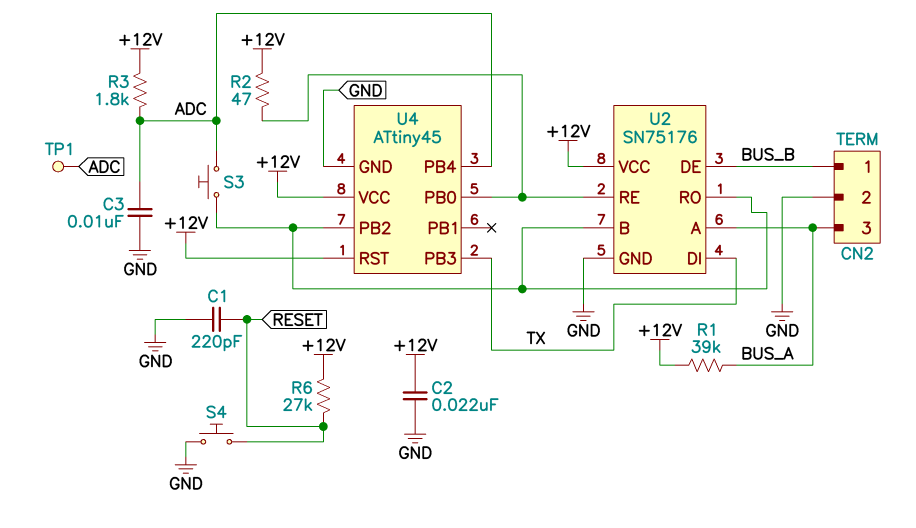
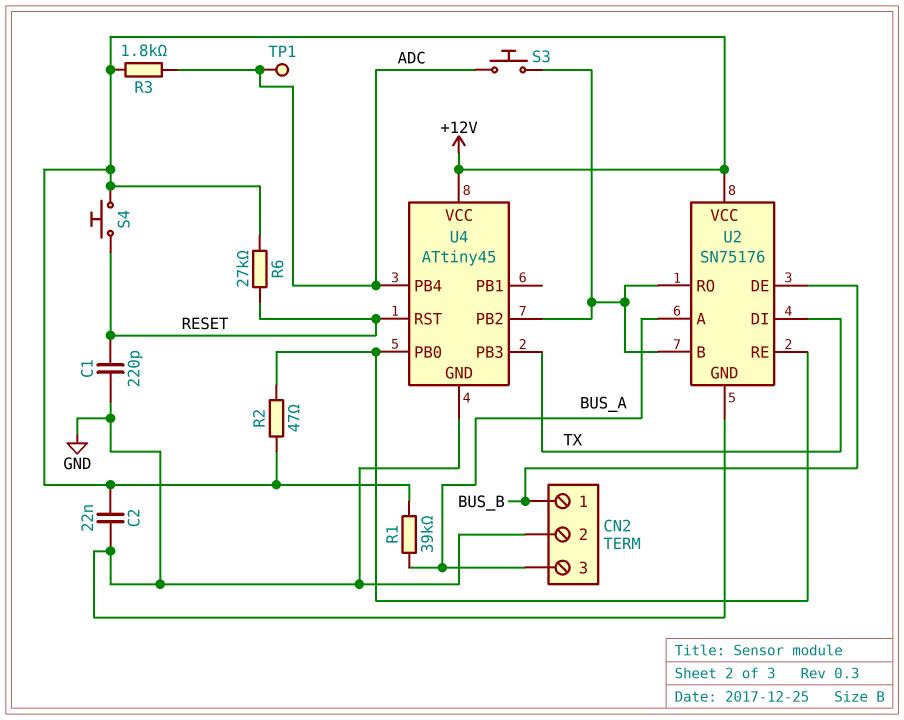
C3: 10nF (ADC, GND) -> none
S4: button (GND, RESET) -> button (+12V, RESET)
U4 pin RST: +12V -> RESET

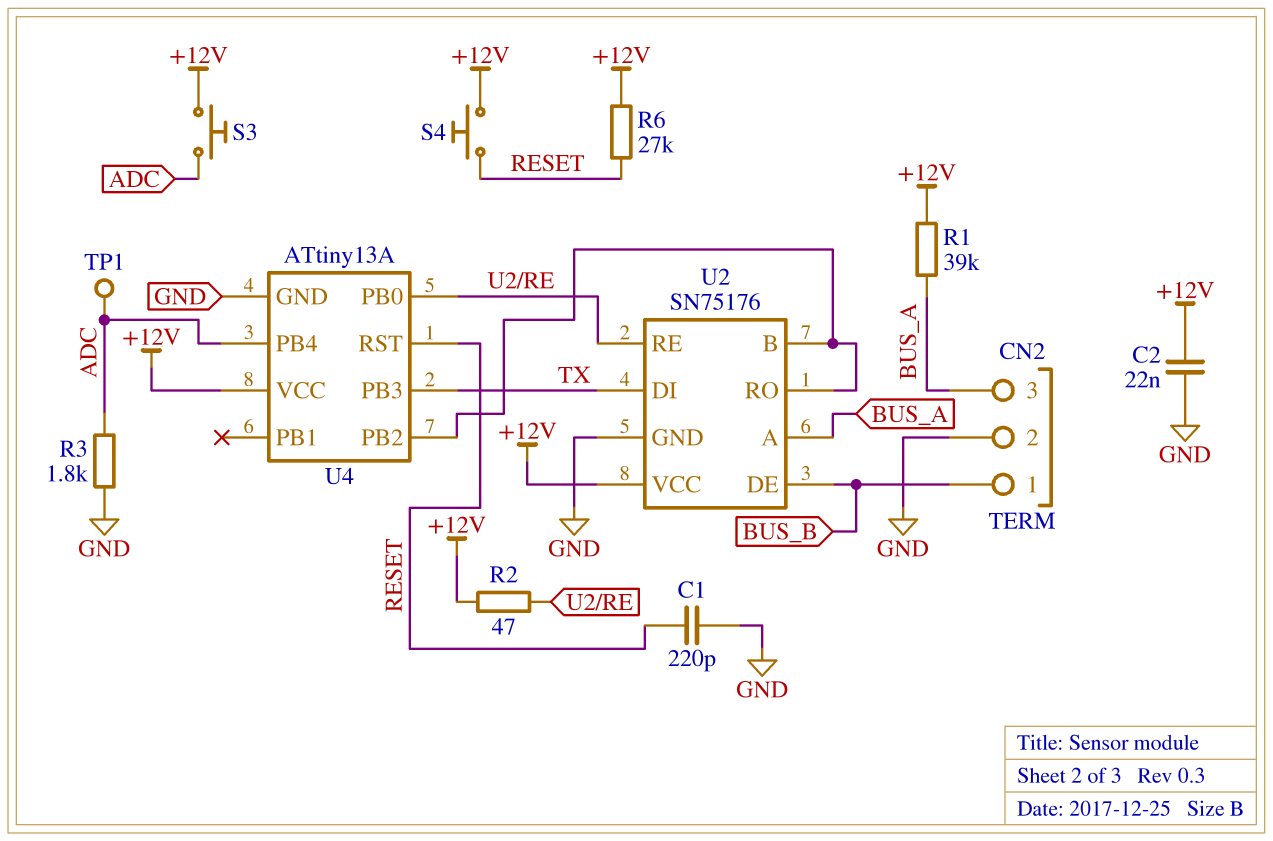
R3: 1.8k (+12V, ADC) -> 1.8k (ADC, GND)
S3: button (ADC, U2/B) -> button (+12V, ADC)
U4: ATtiny45 -> ATtiny13A

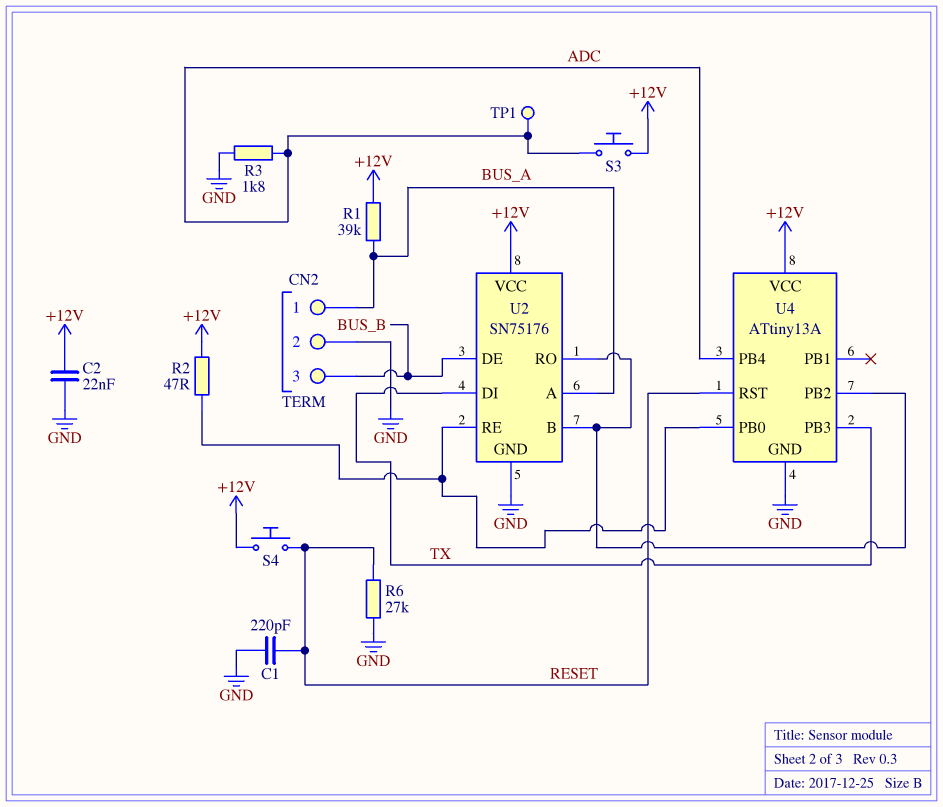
CN2 pin 1: BUS_B -> BUS_A
CN2 pin 3: BUS_A -> BUS_B
R6: 27k (+12V, RESET) -> 27k (GND, RESET)

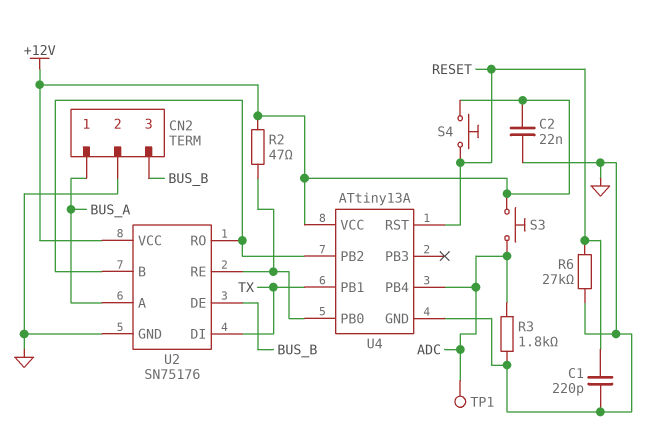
R1: 39k (+12V, BUS_A) -> none
U4 pin PB1: none -> TX
U4 pin PB3: TX -> none

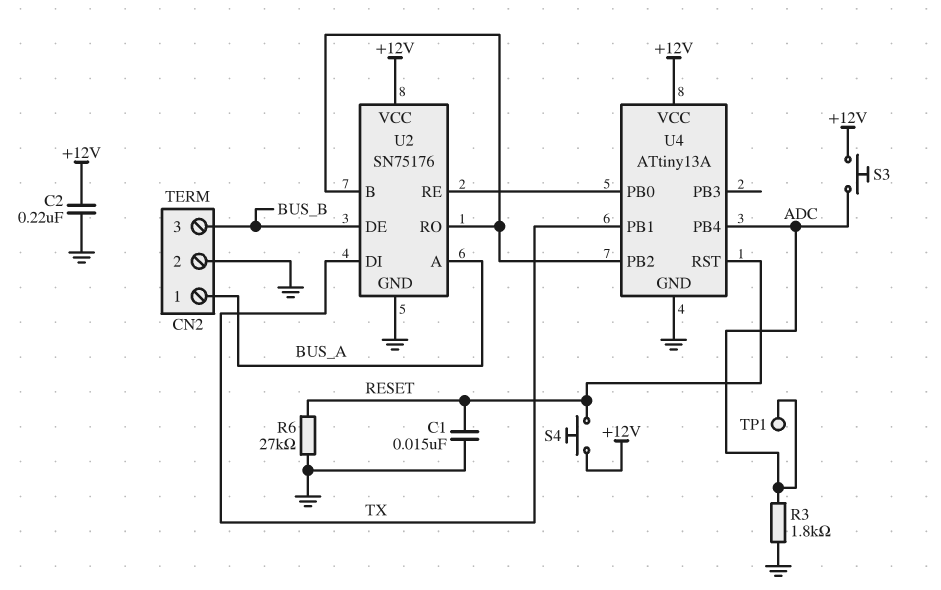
C1: 220pF (GND, RESET) -> 15nF (GND, RESET)
C2: 22nF (+12V, GND) -> 220nF (+12V, GND)
R2: 47 (+12V, U2/RE) -> none

